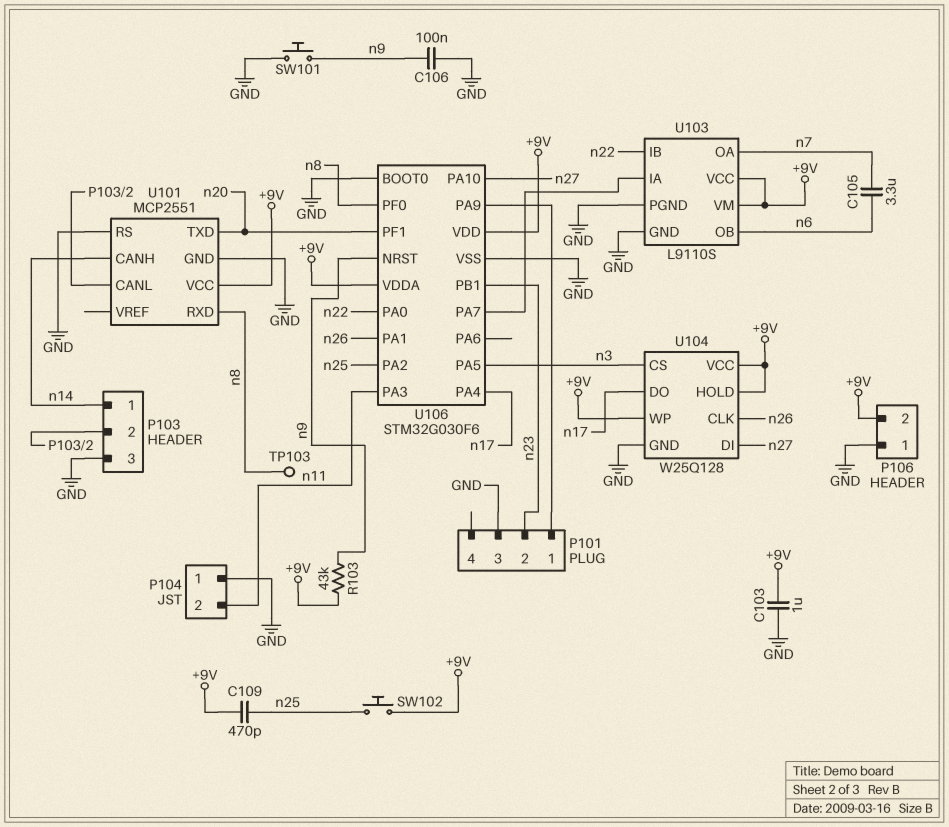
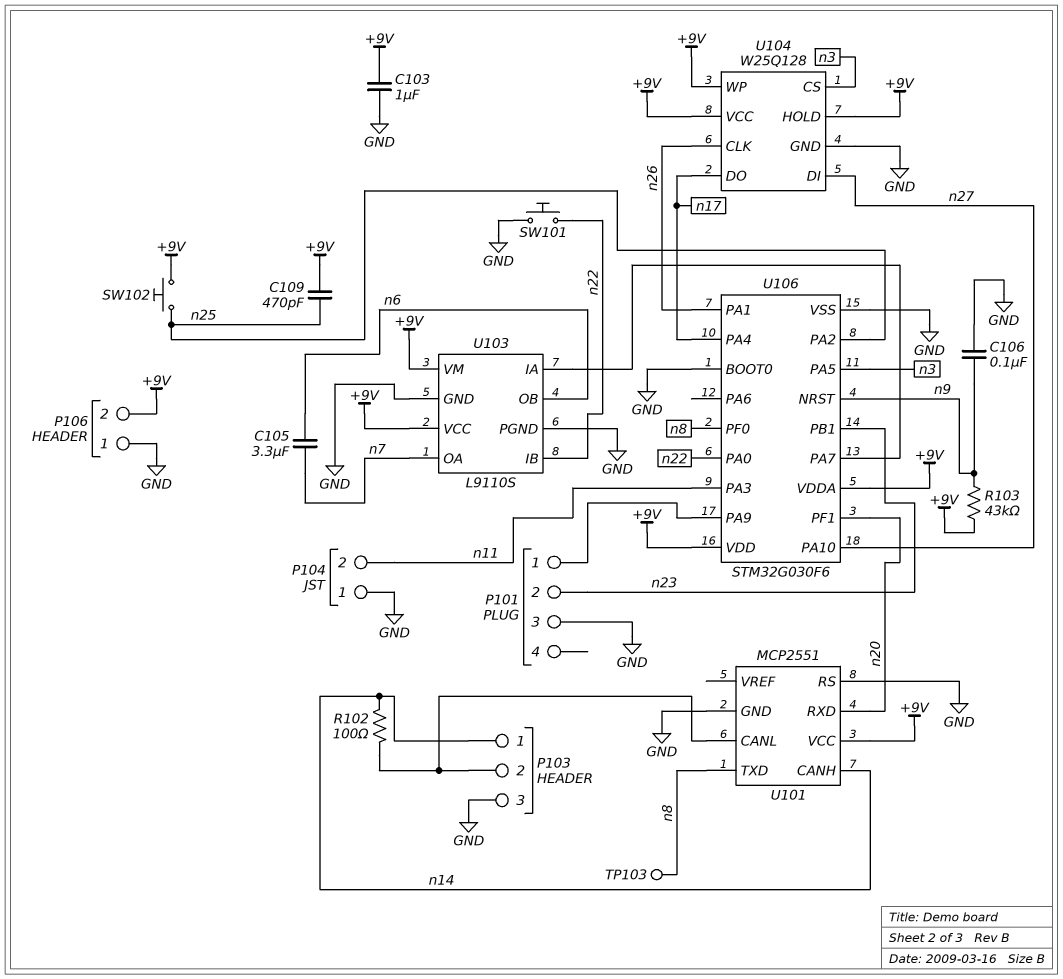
R102: none -> 100 (P103/2, n14)
SW101: button (GND, n9) -> button (GND, n22)
U101 pin RXD: n8 -> n20
U101 pin TXD: n20 -> n8

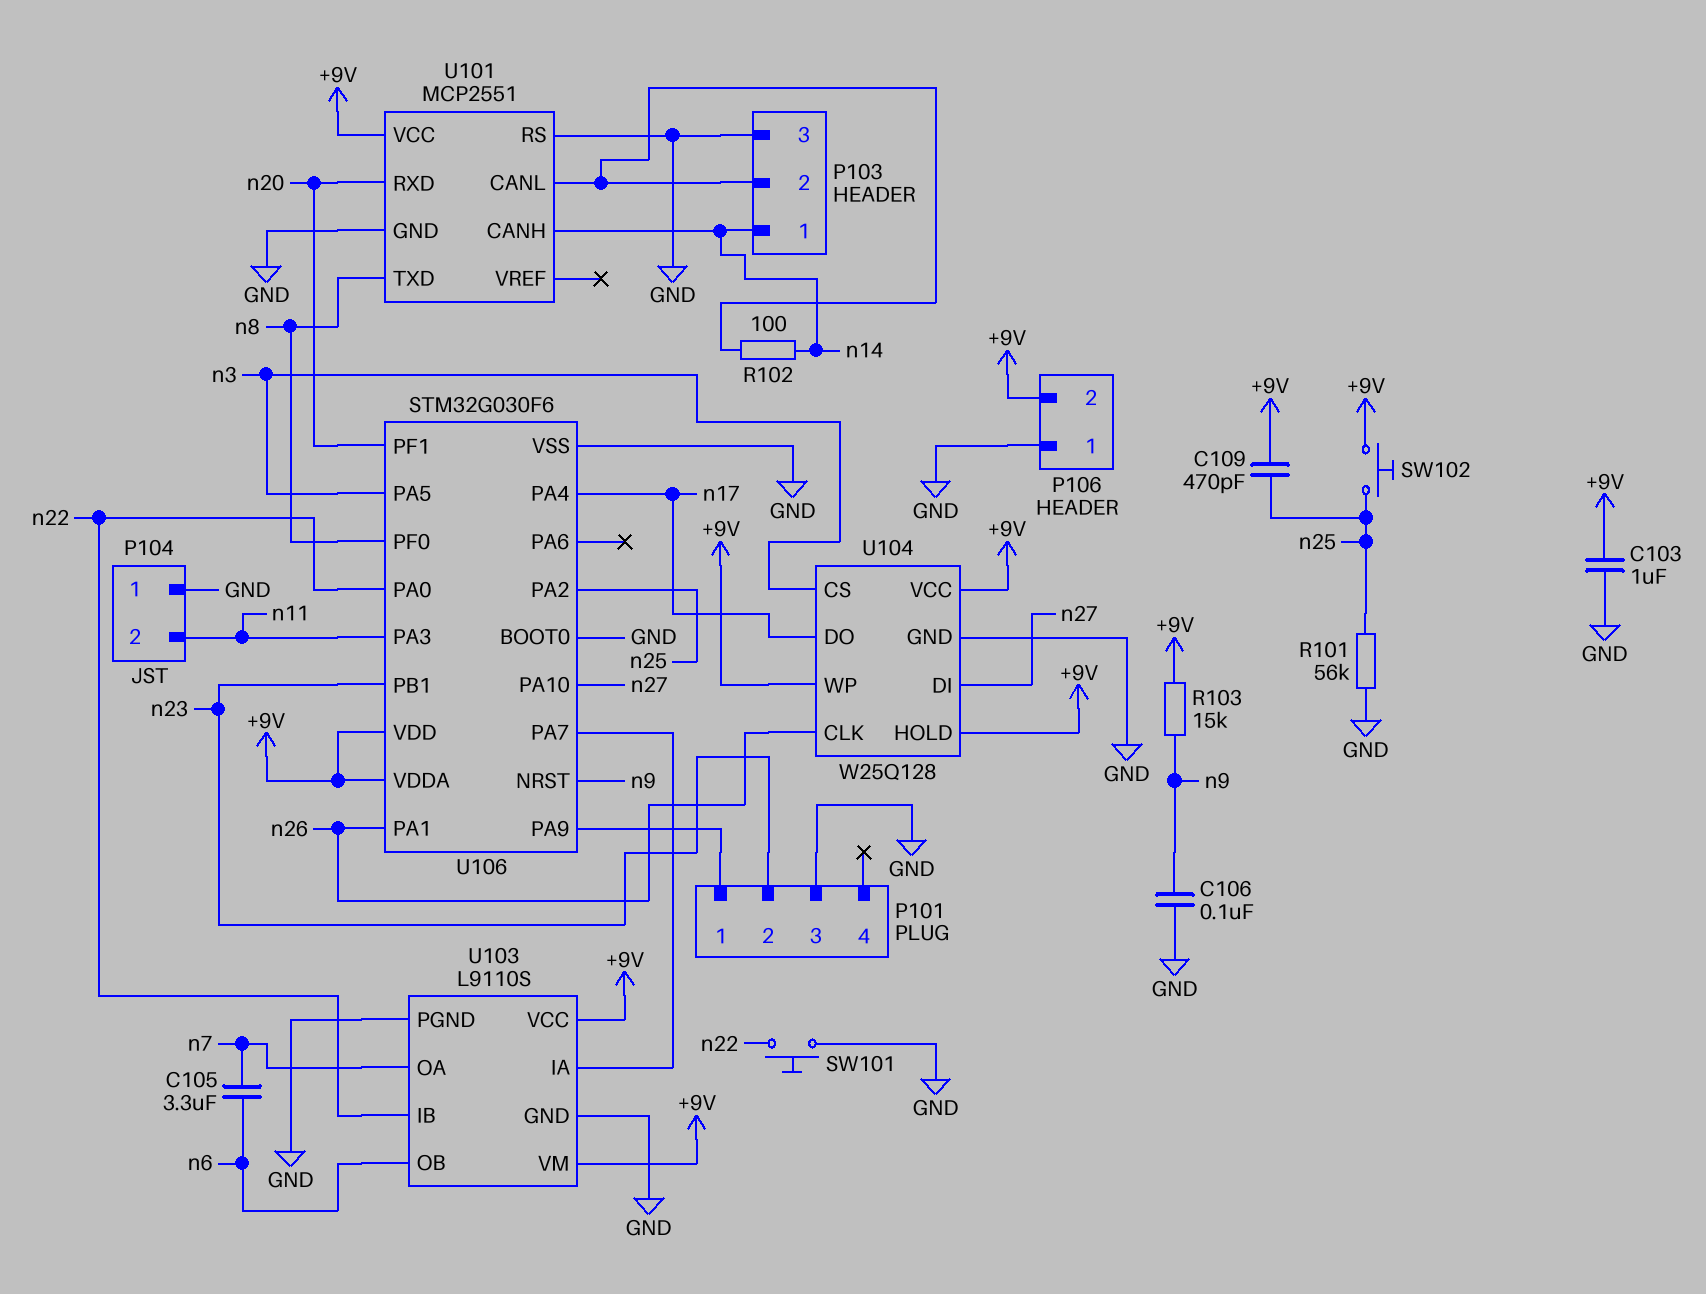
R101: none -> 56k (GND, n25)
R103: 43k (+9V, n9) -> 15k (+9V, n9)
TP103: test point (n8) -> none

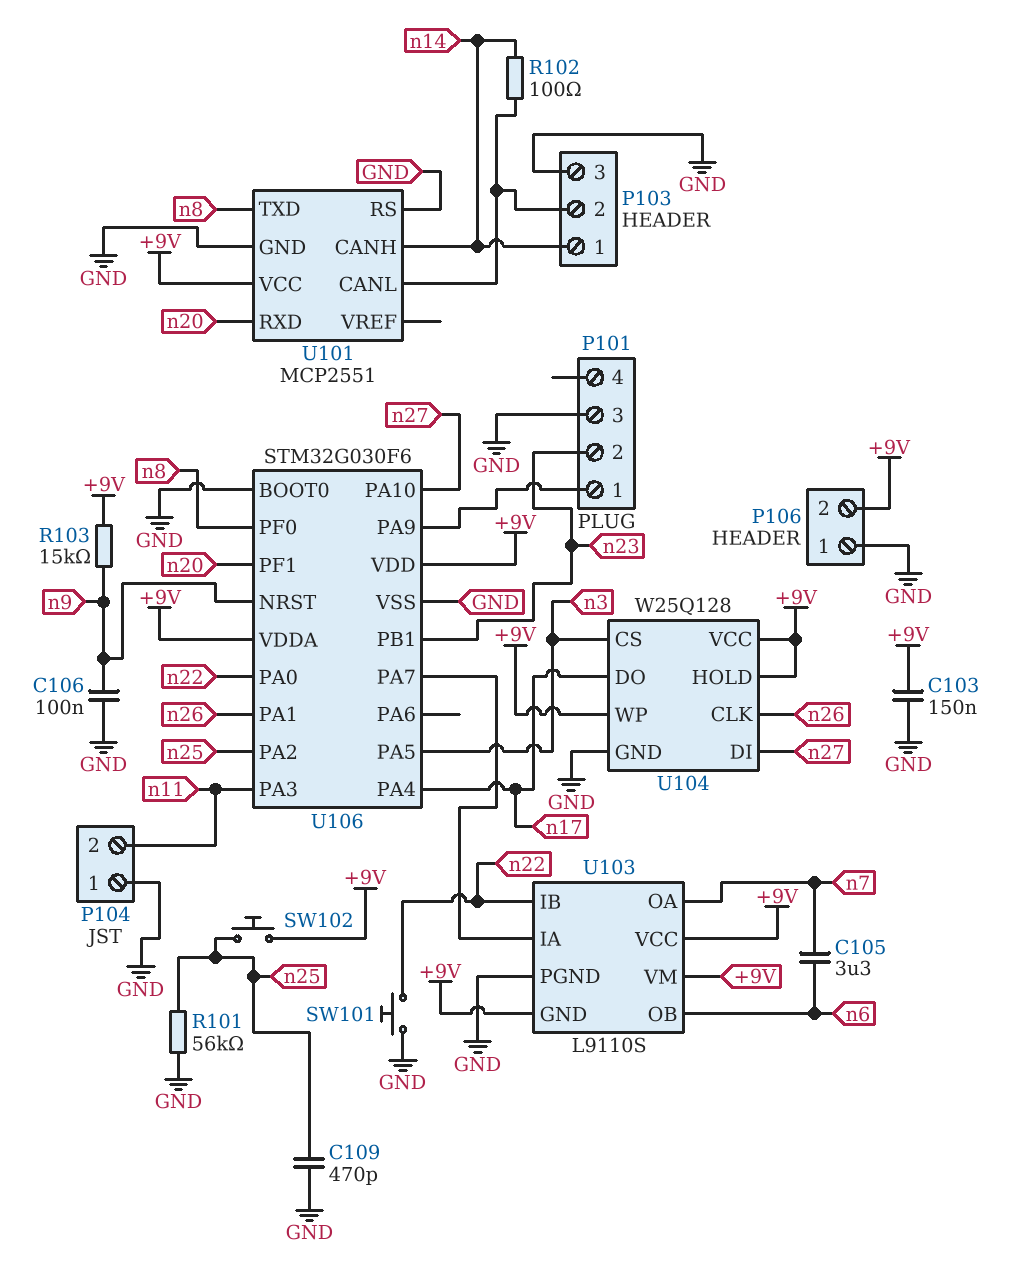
C103: 1uF (+9V, GND) -> 150nF (+9V, GND)
C109: 470pF (+9V, n25) -> 470pF (GND, n25)
U103 pin GND: GND -> +9V

